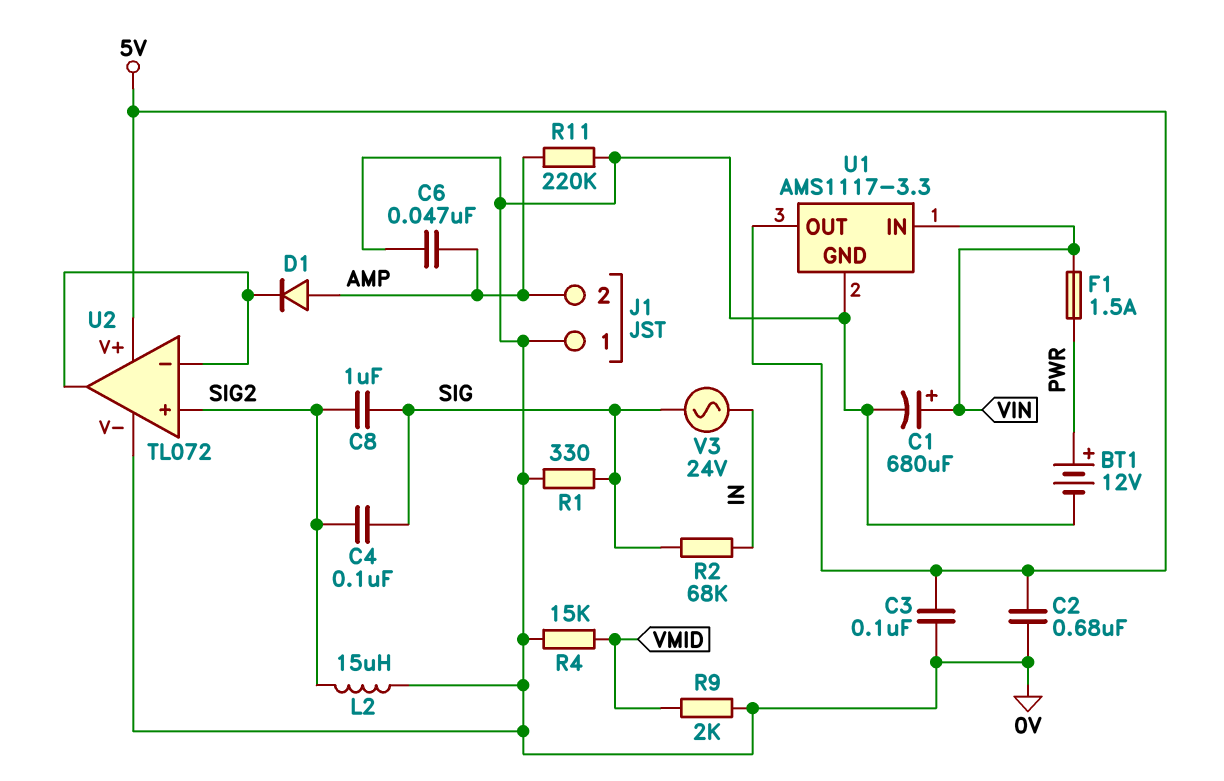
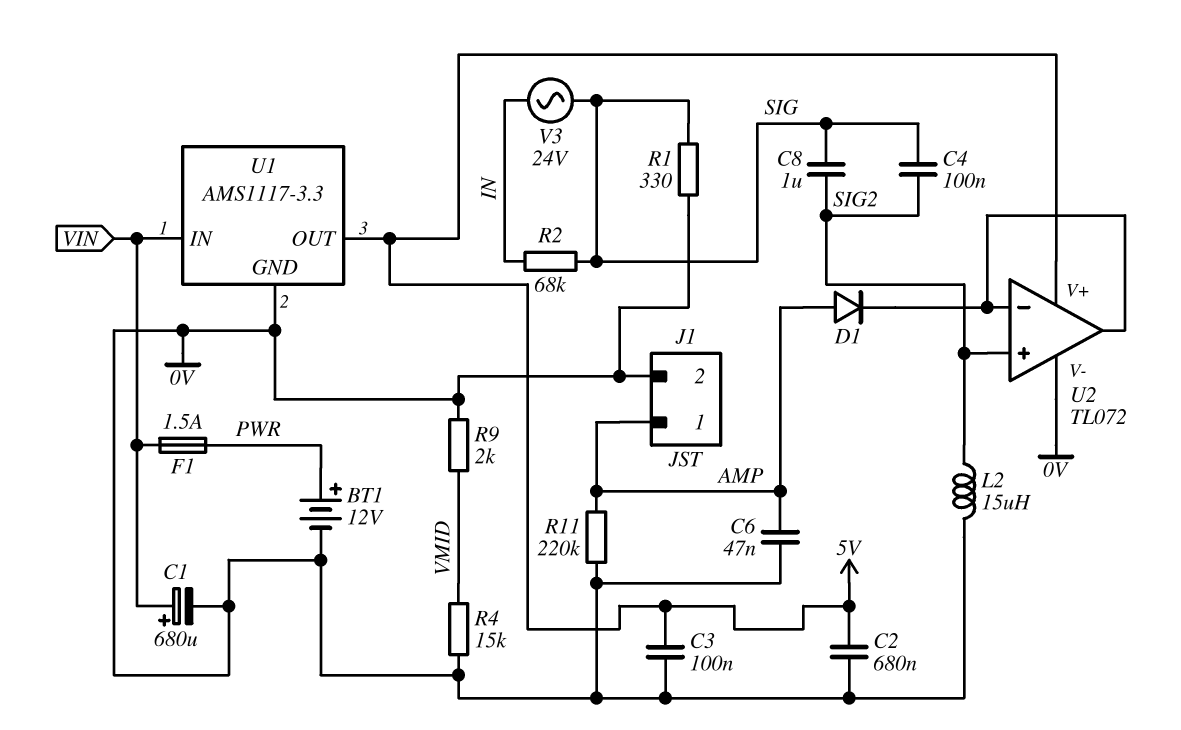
J1 pin 1: 0V -> AMP
J1 pin 2: AMP -> 0V

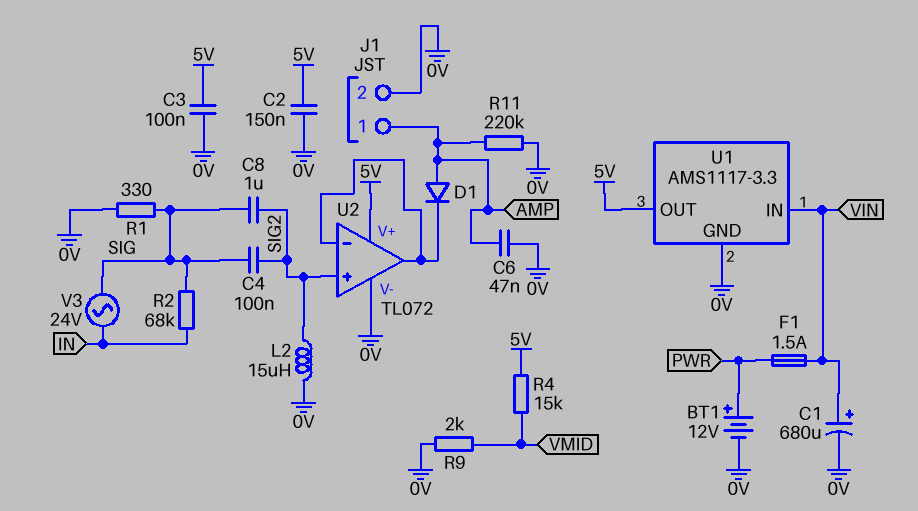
C2: 680nF (0V, 5V) -> 150nF (0V, 5V)
R4: 15k (0V, VMID) -> 15k (5V, VMID)

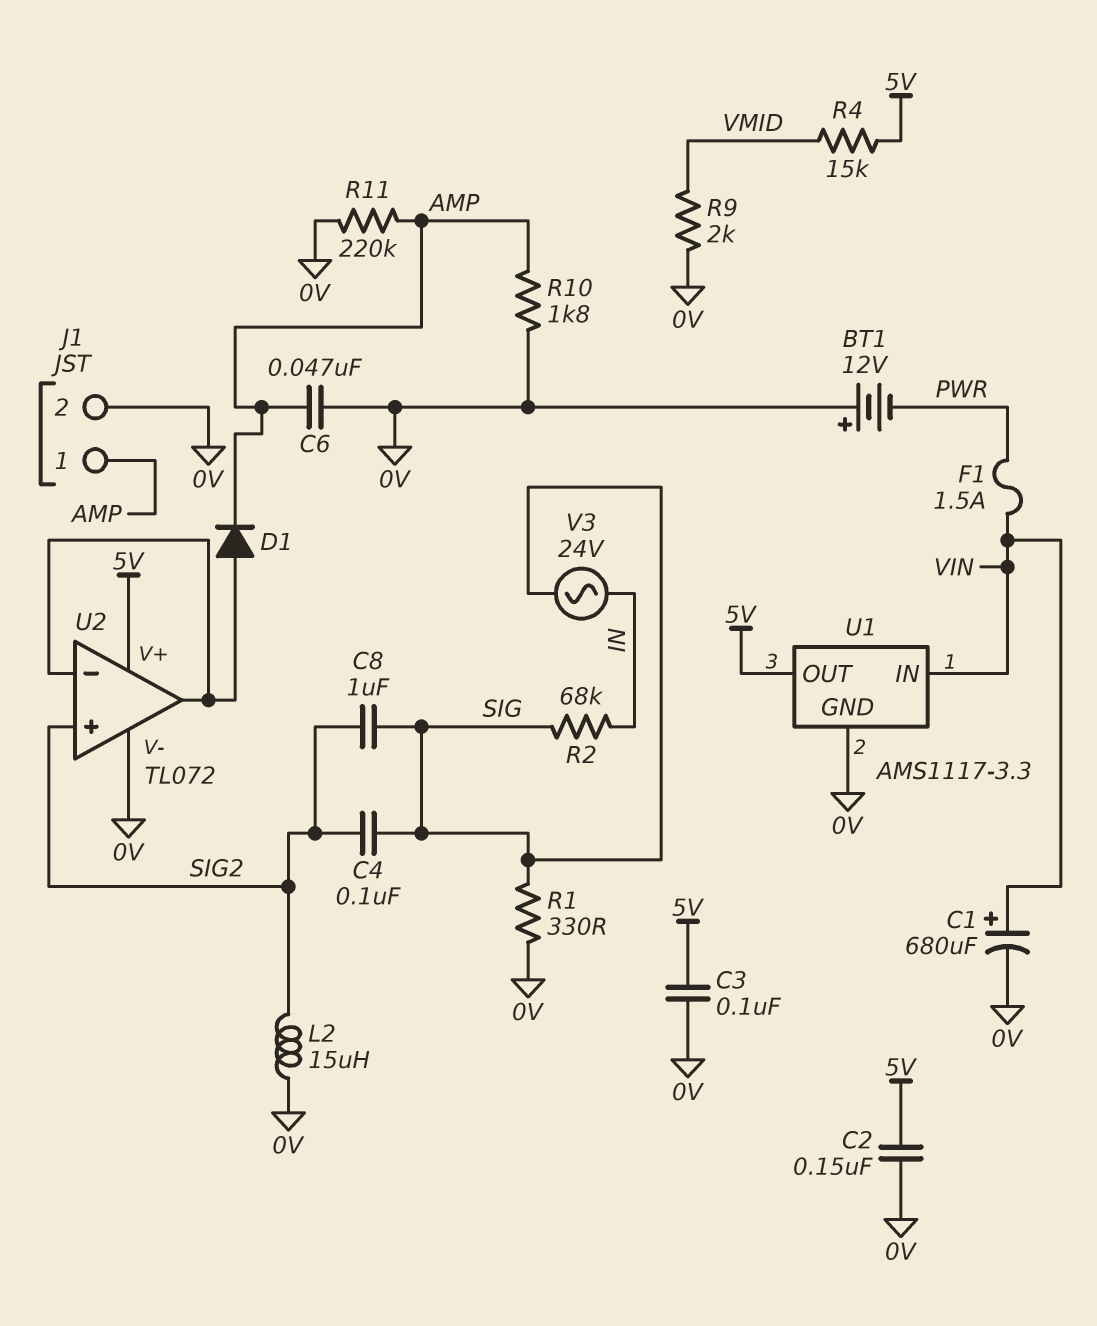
BT1: 12V (plus PWR, minus 0V) -> 12V (plus 0V, minus PWR)
D1: diode (A AMP, K U2/in-) -> diode (A U2/in-, K AMP)
R10: none -> 1.8k (0V, AMP)

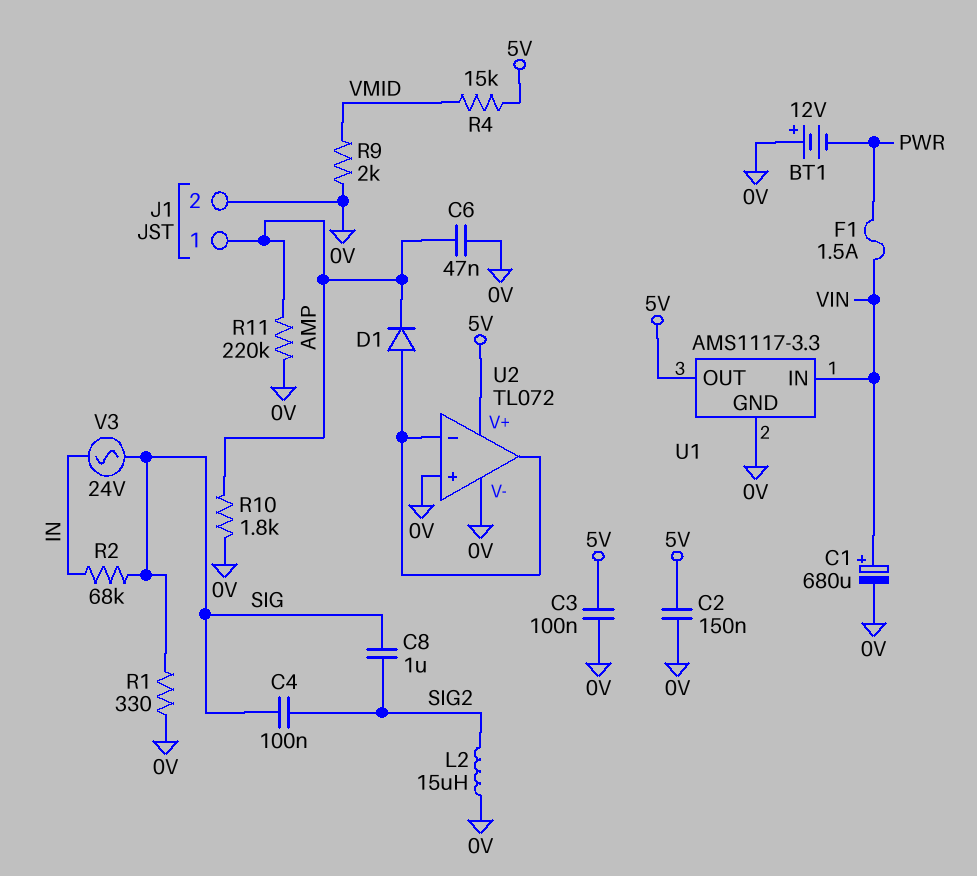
U2 pin in+: SIG2 -> 0V

